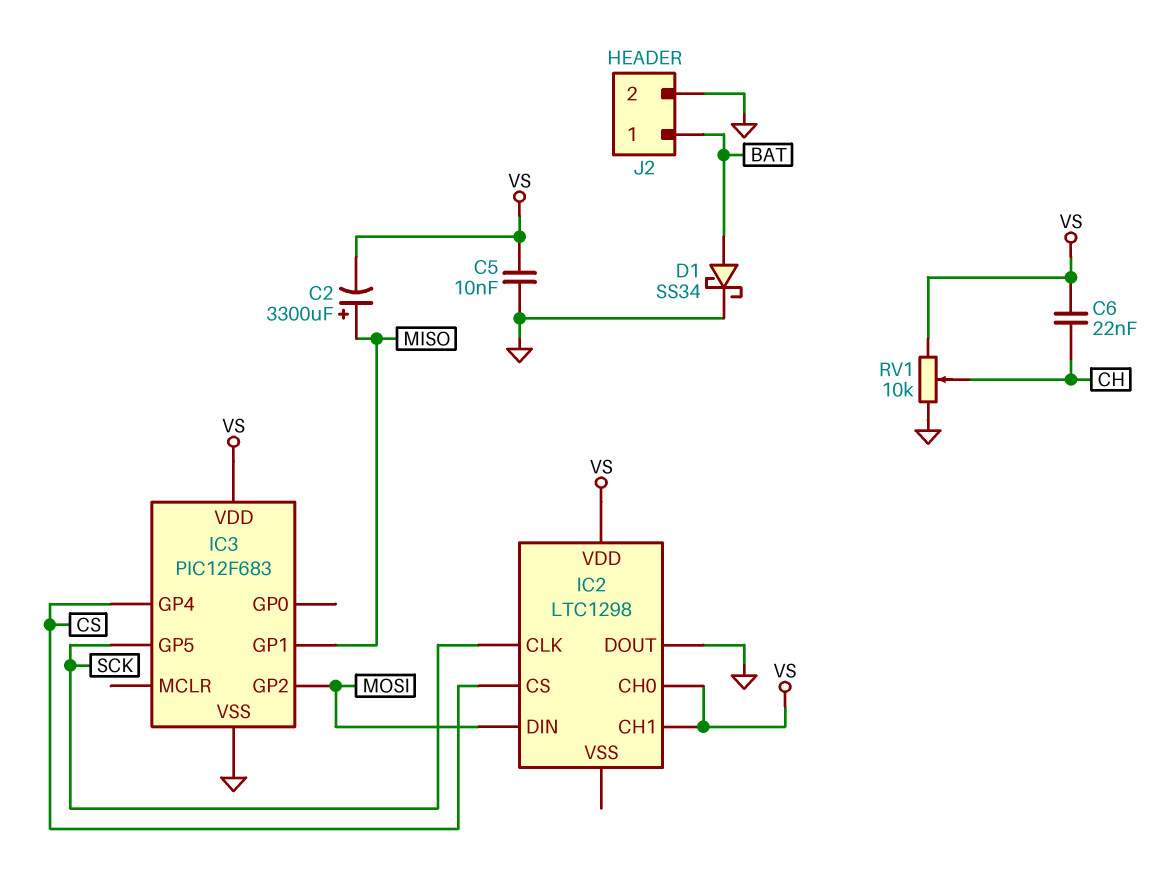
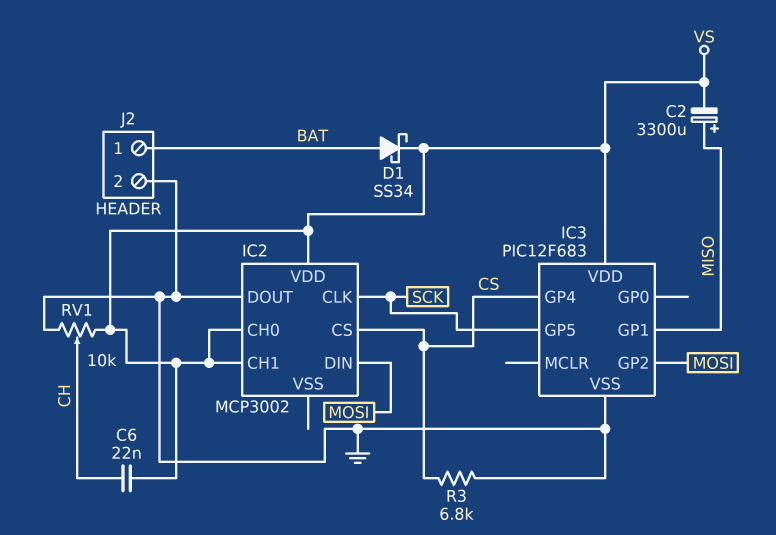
C5: 10nF (GND, VS) -> none
D1: schottky SS34 (A BAT, K GND) -> schottky SS34 (A BAT, K VS)
IC2: LTC1298 -> MCP3002
R3: none -> 6.8k (CS, GND)

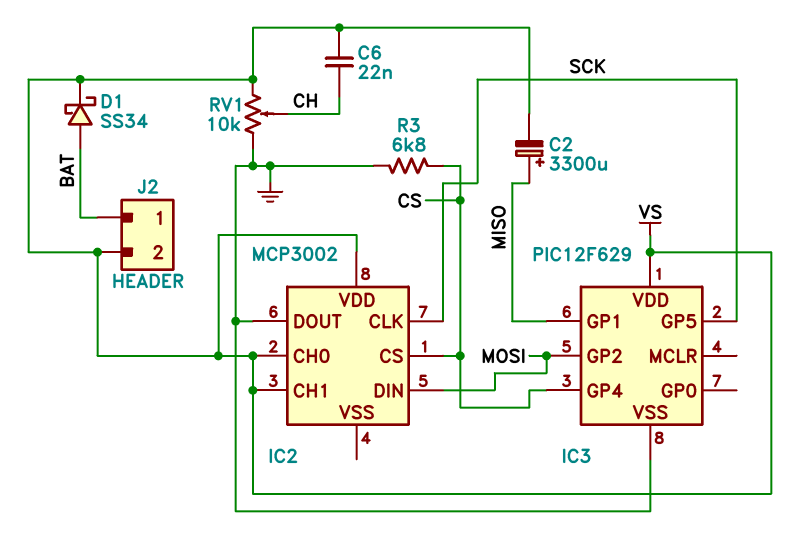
IC3: PIC12F683 -> PIC12F629
J2 pin 2: GND -> VS

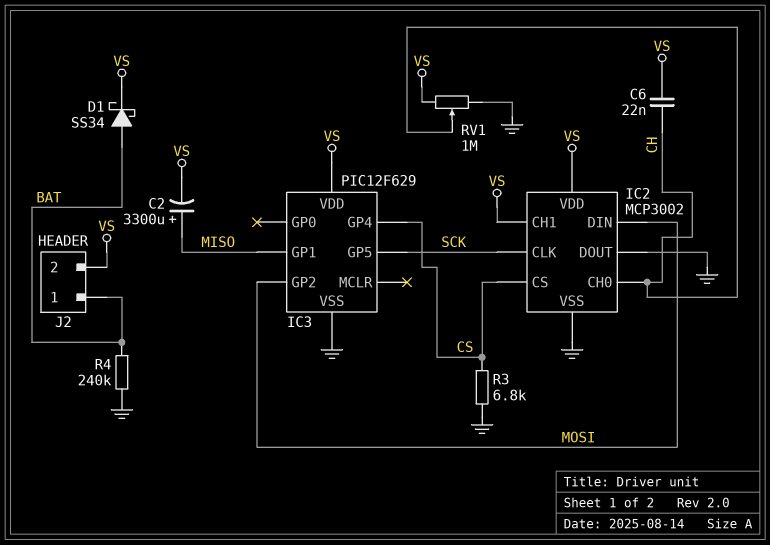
IC2 pin CH0: VS -> CH
IC2 pin VSS: none -> GND
R4: none -> 240k (BAT, GND)
RV1: 10k (GND, VS, wiper CH) -> 1M (GND, VS, wiper CH)

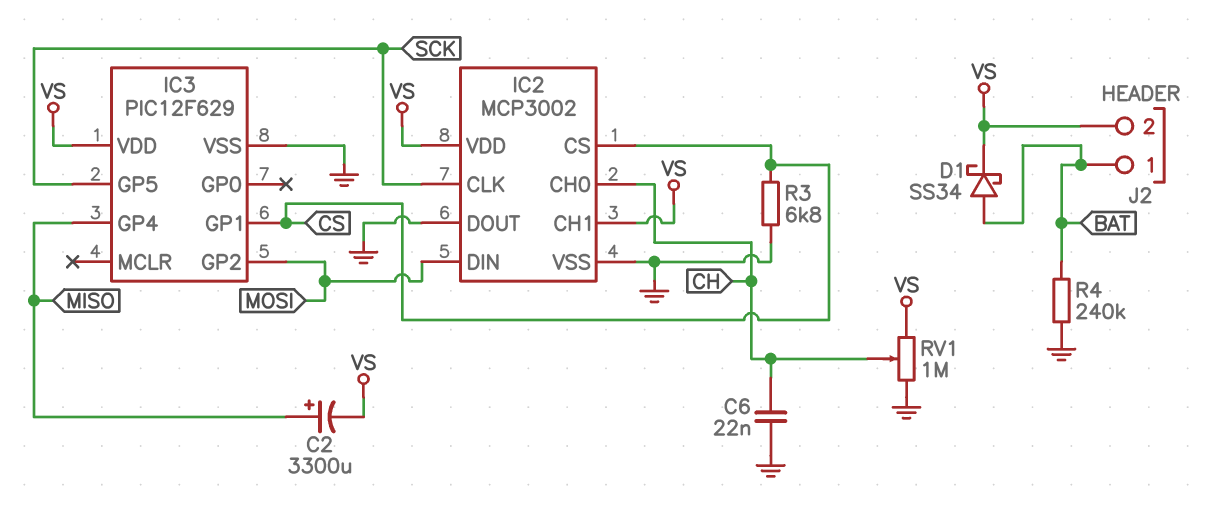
C6: 22nF (CH, VS) -> 22nF (CH, GND)
IC3 pin GP1: MISO -> CS
IC3 pin GP4: CS -> MISO

